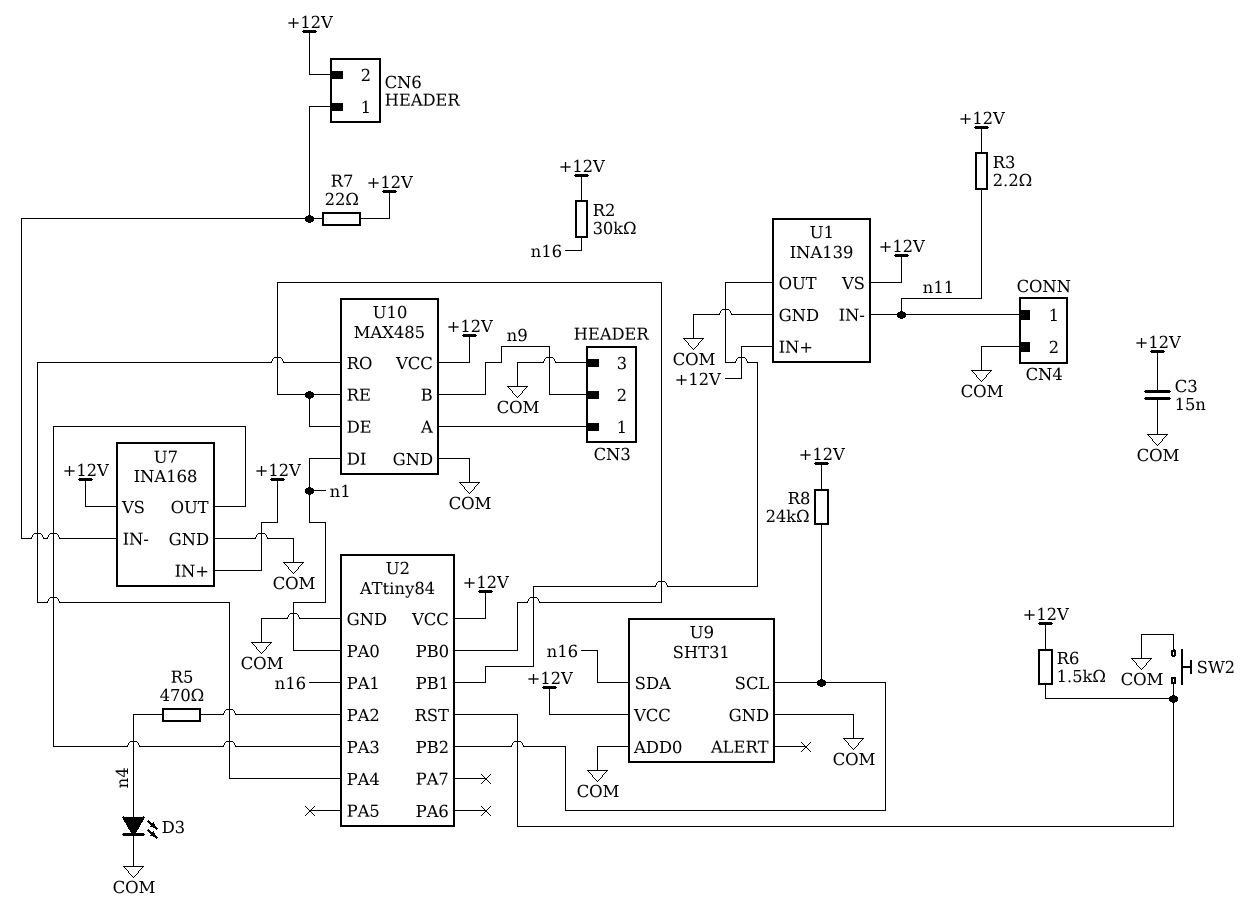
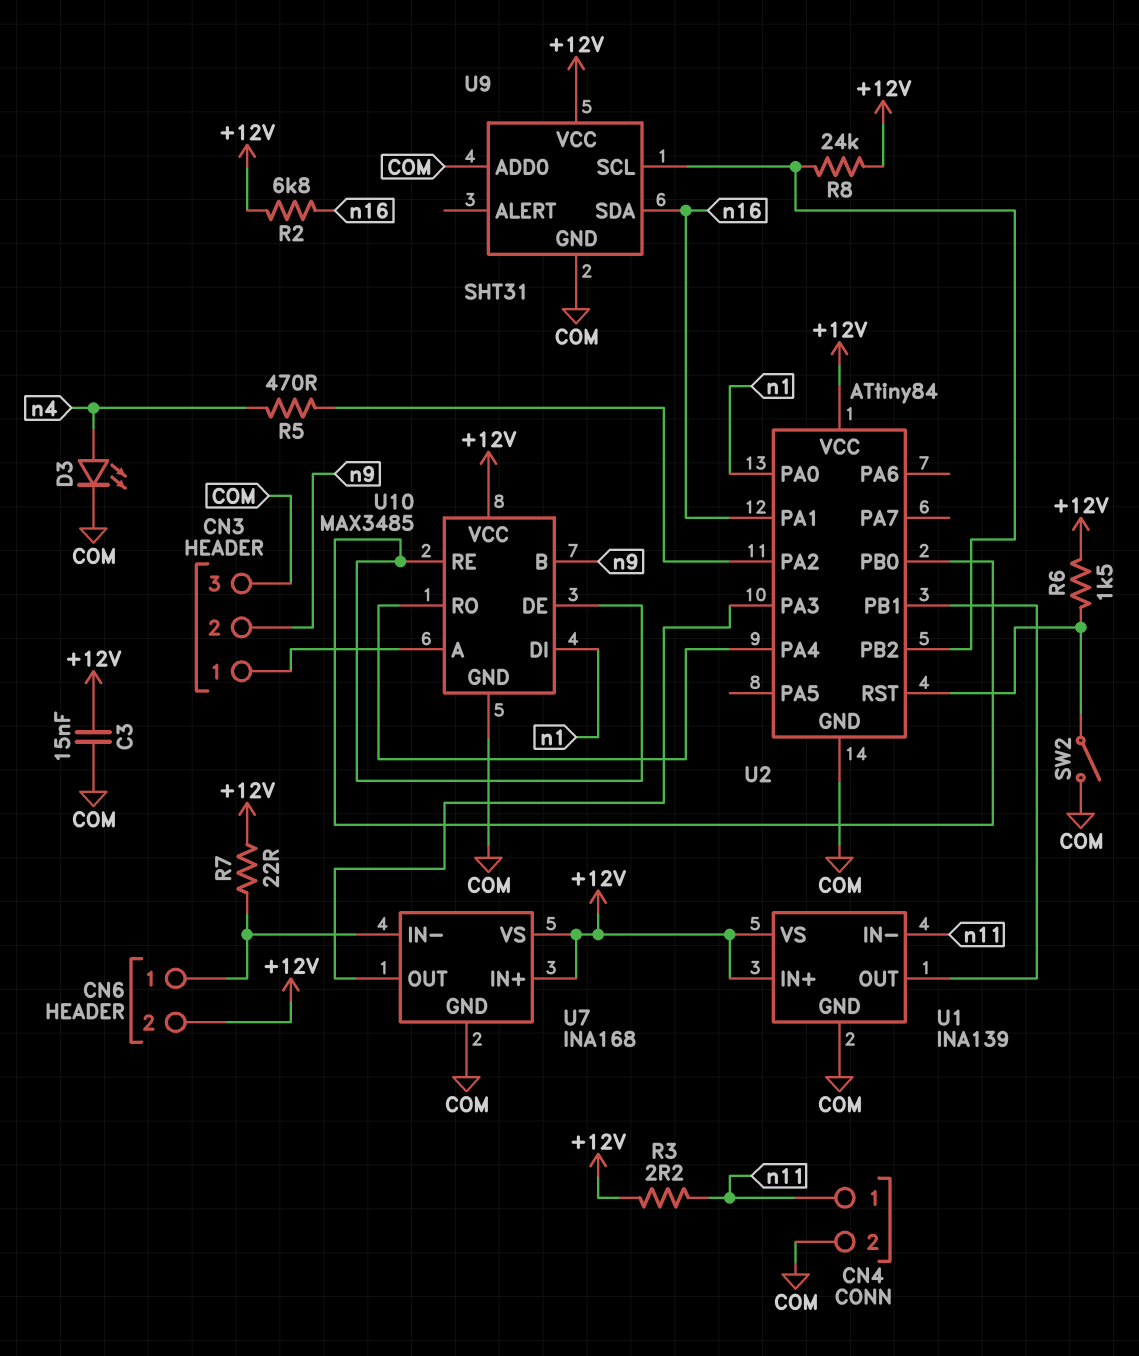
R2: 30k (+12V, n16) -> 6.8k (+12V, n16)
SW2: button (COM, U2/RST) -> switch (COM, U2/RST)
U10: MAX485 -> MAX3485

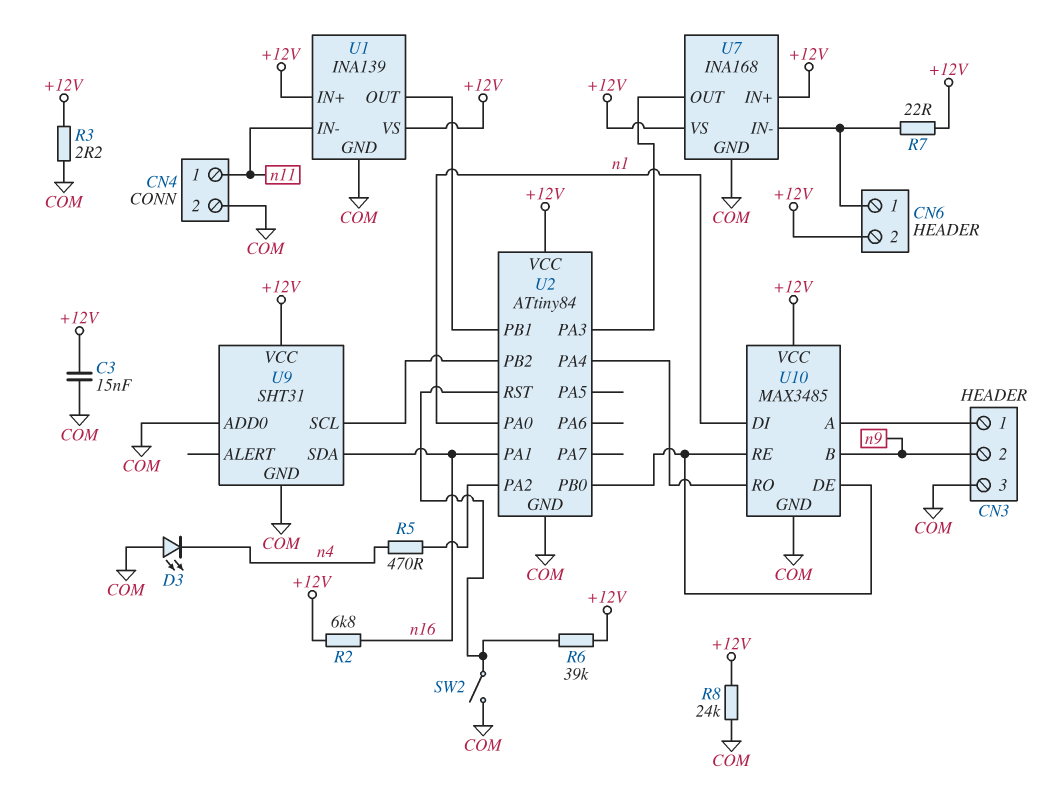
D3: LED (A n4, K COM) -> LED (A COM, K n4)
R3: 2.2 (+12V, n11) -> 2.2 (+12V, COM)
R6: 1.5k (+12V, U2/RST) -> 39k (+12V, U2/RST)
R8: 24k (+12V, U2/PB2) -> 24k (+12V, COM)

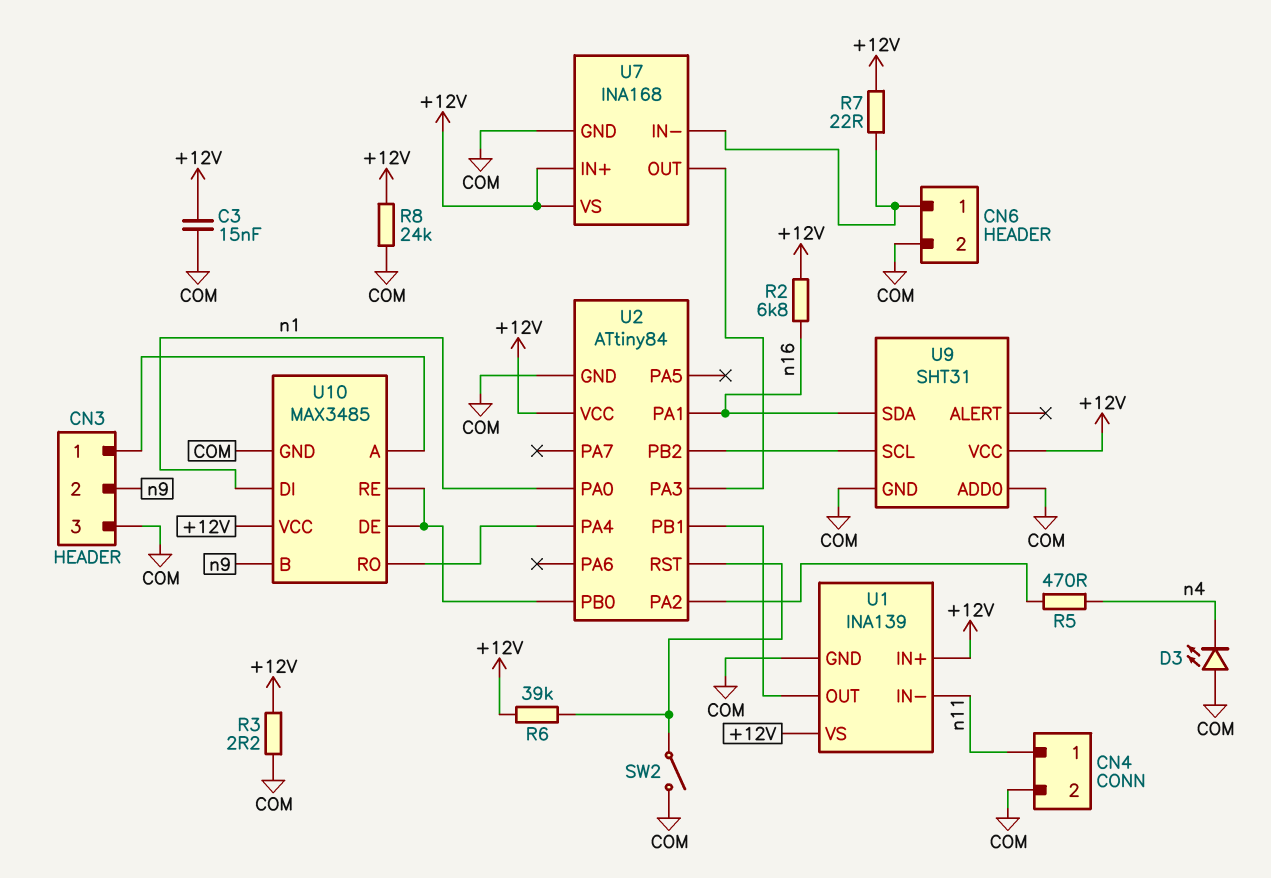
CN6 pin 2: +12V -> COM

